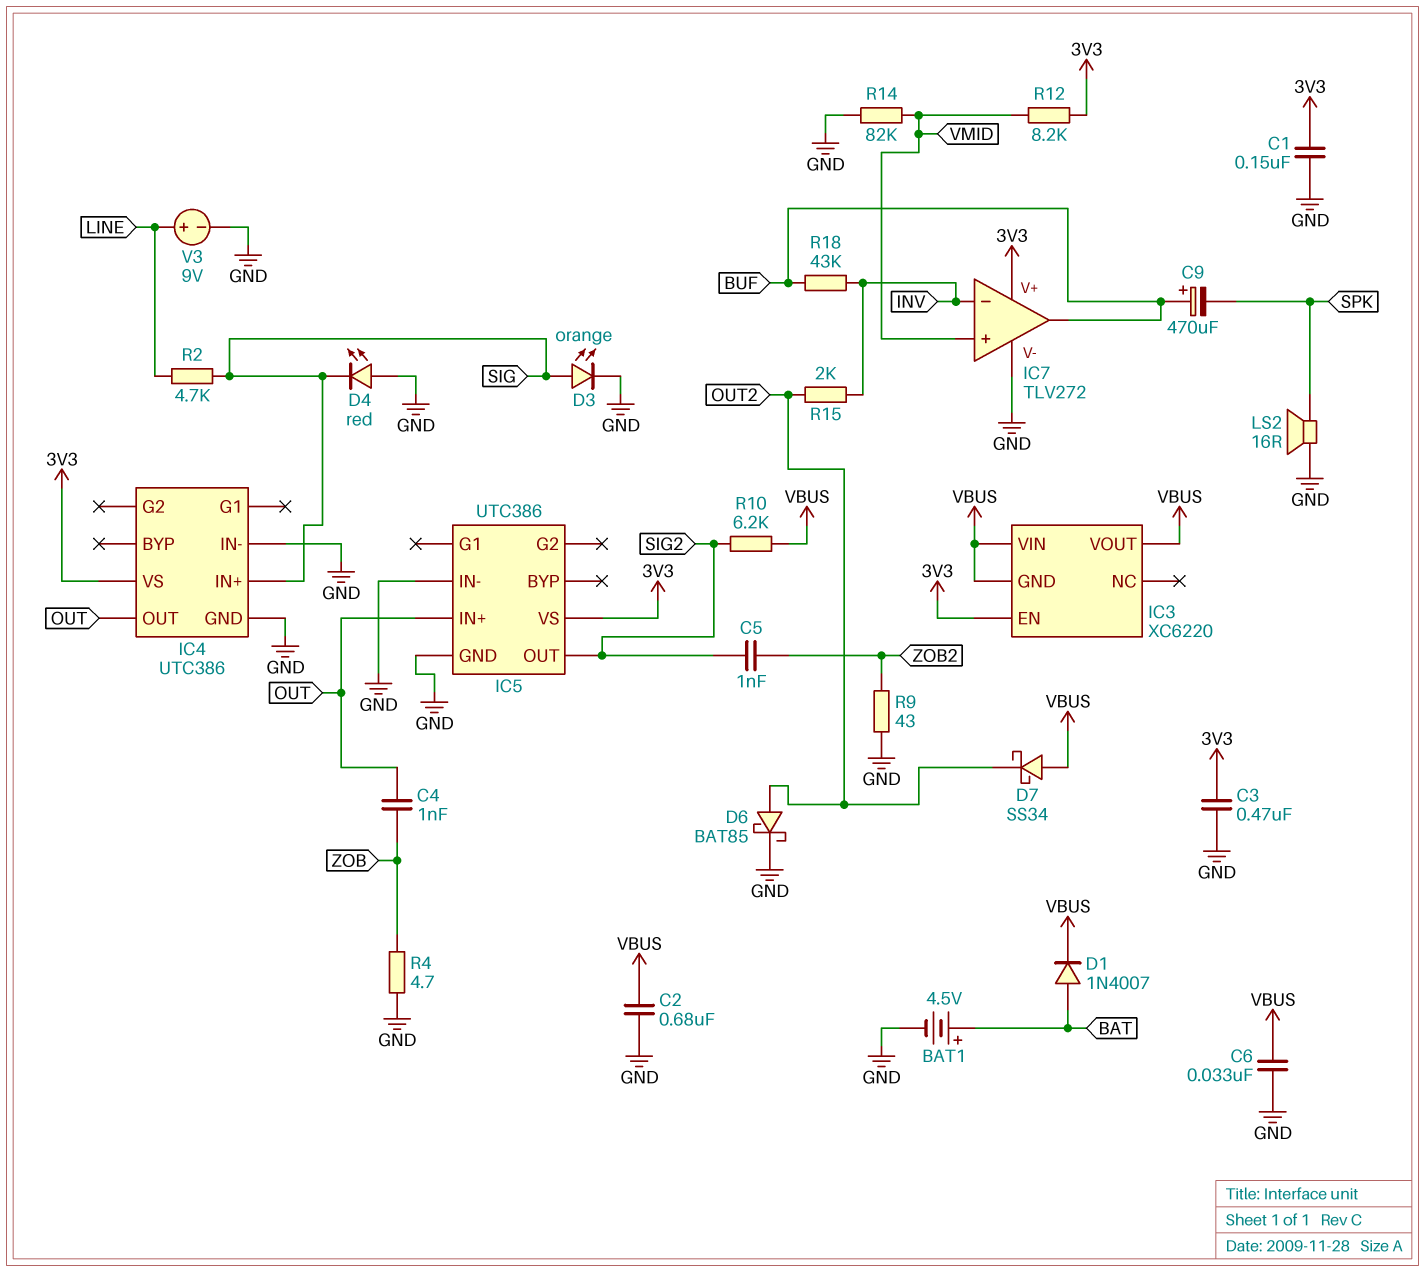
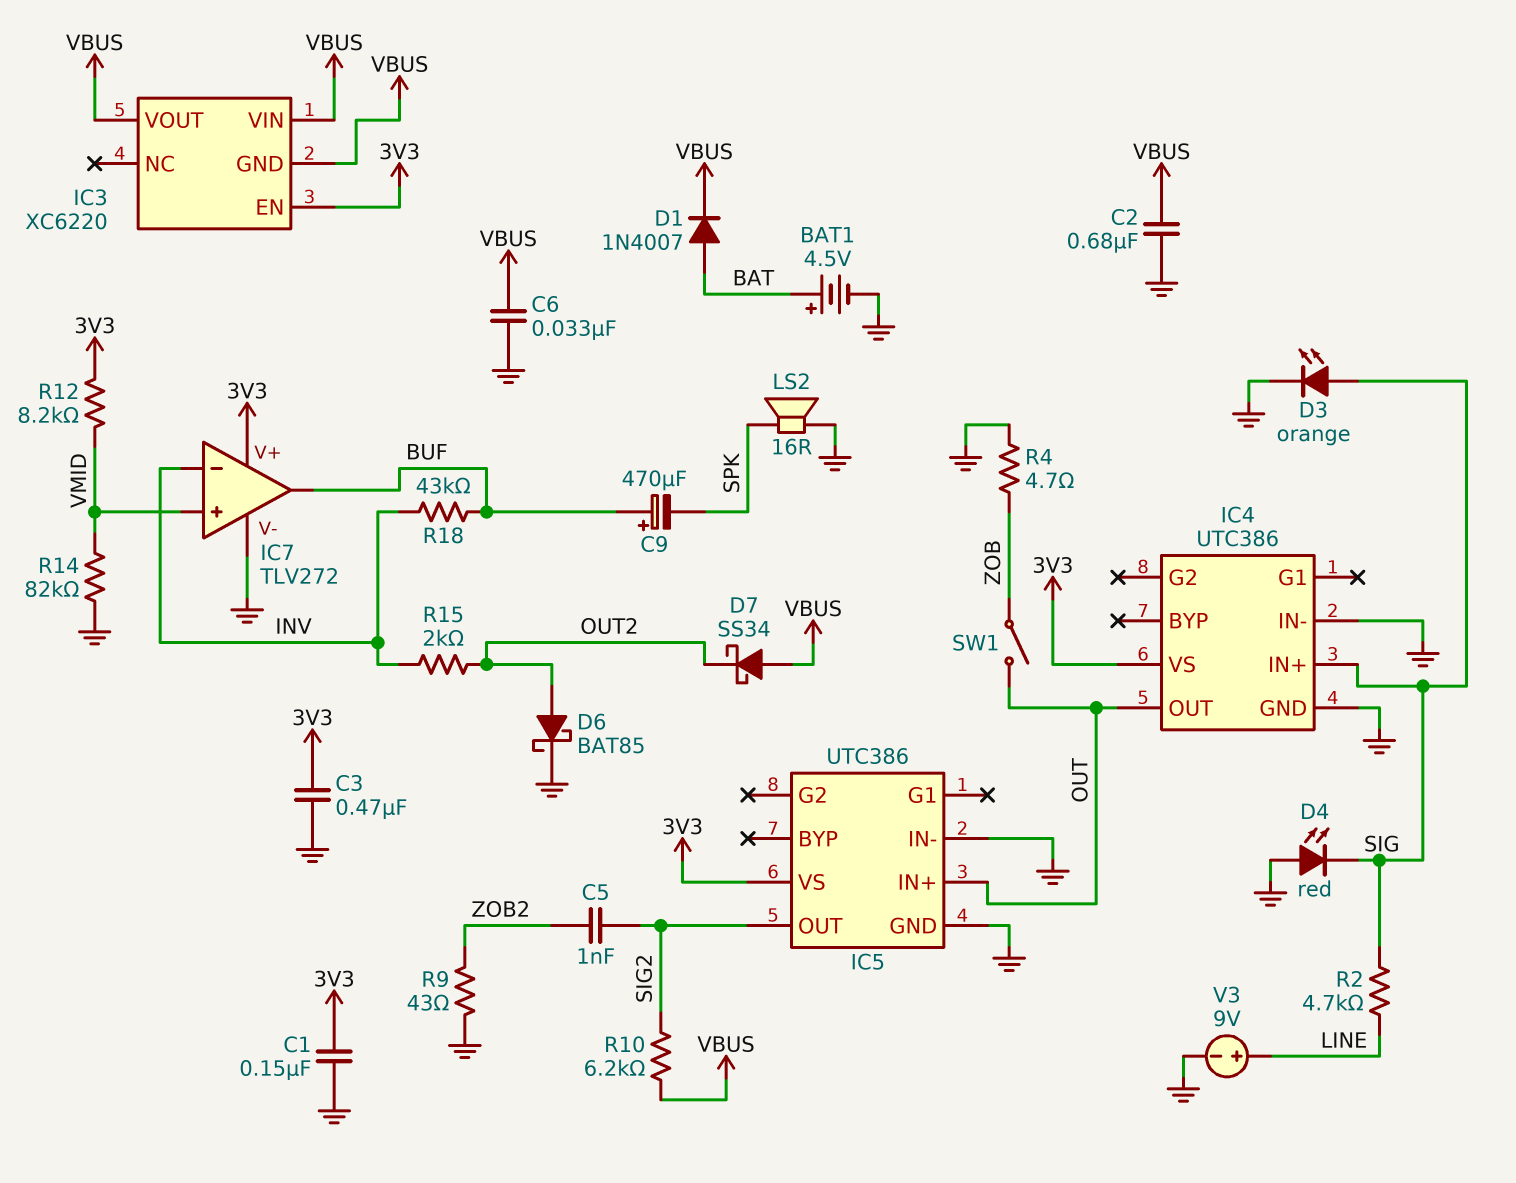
C4: 1nF (OUT, ZOB) -> none
SW1: none -> switch (OUT, ZOB)

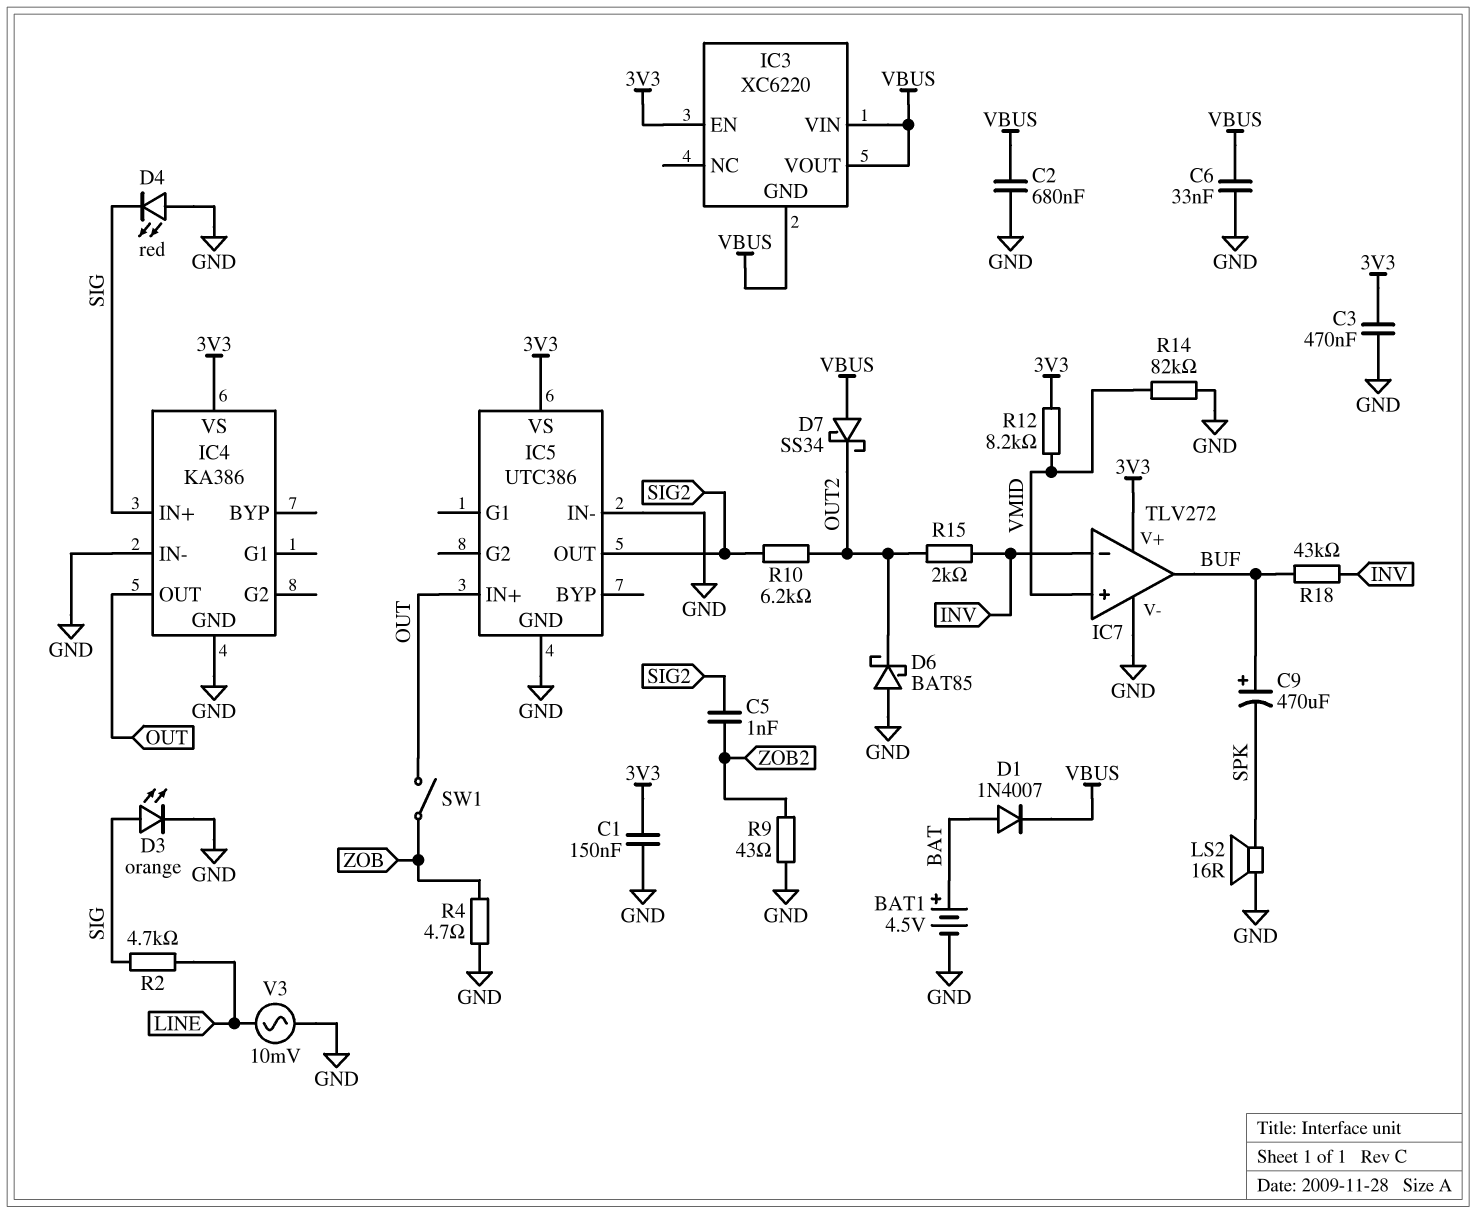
D6: schottky BAT85 (A OUT2, K GND) -> schottky BAT85 (A GND, K OUT2)
IC4: UTC386 -> KA386
R10: 6.2k (SIG2, VBUS) -> 6.2k (OUT2, SIG2)
V3: 9V (plus LINE, minus GND) -> AC 10mV (GND, LINE)

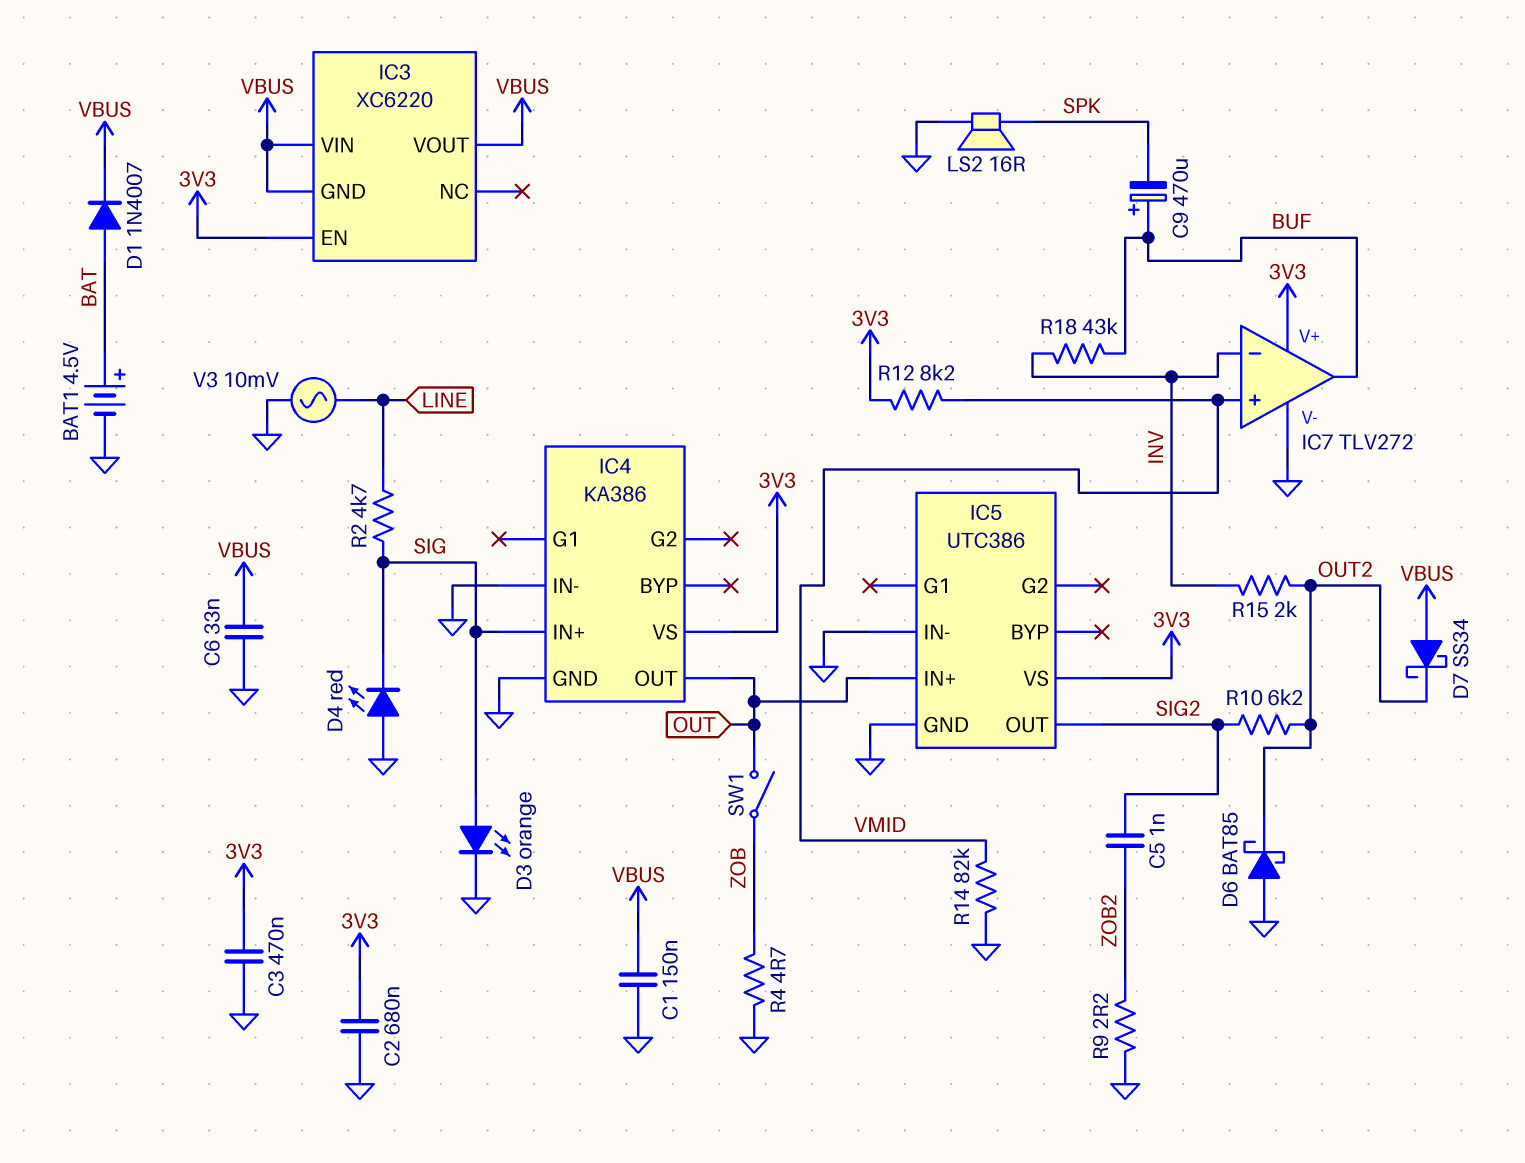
C1: 150nF (3V3, GND) -> 150nF (GND, VBUS)
C2: 680nF (GND, VBUS) -> 680nF (3V3, GND)
R9: 43 (GND, ZOB2) -> 2.2 (GND, ZOB2)

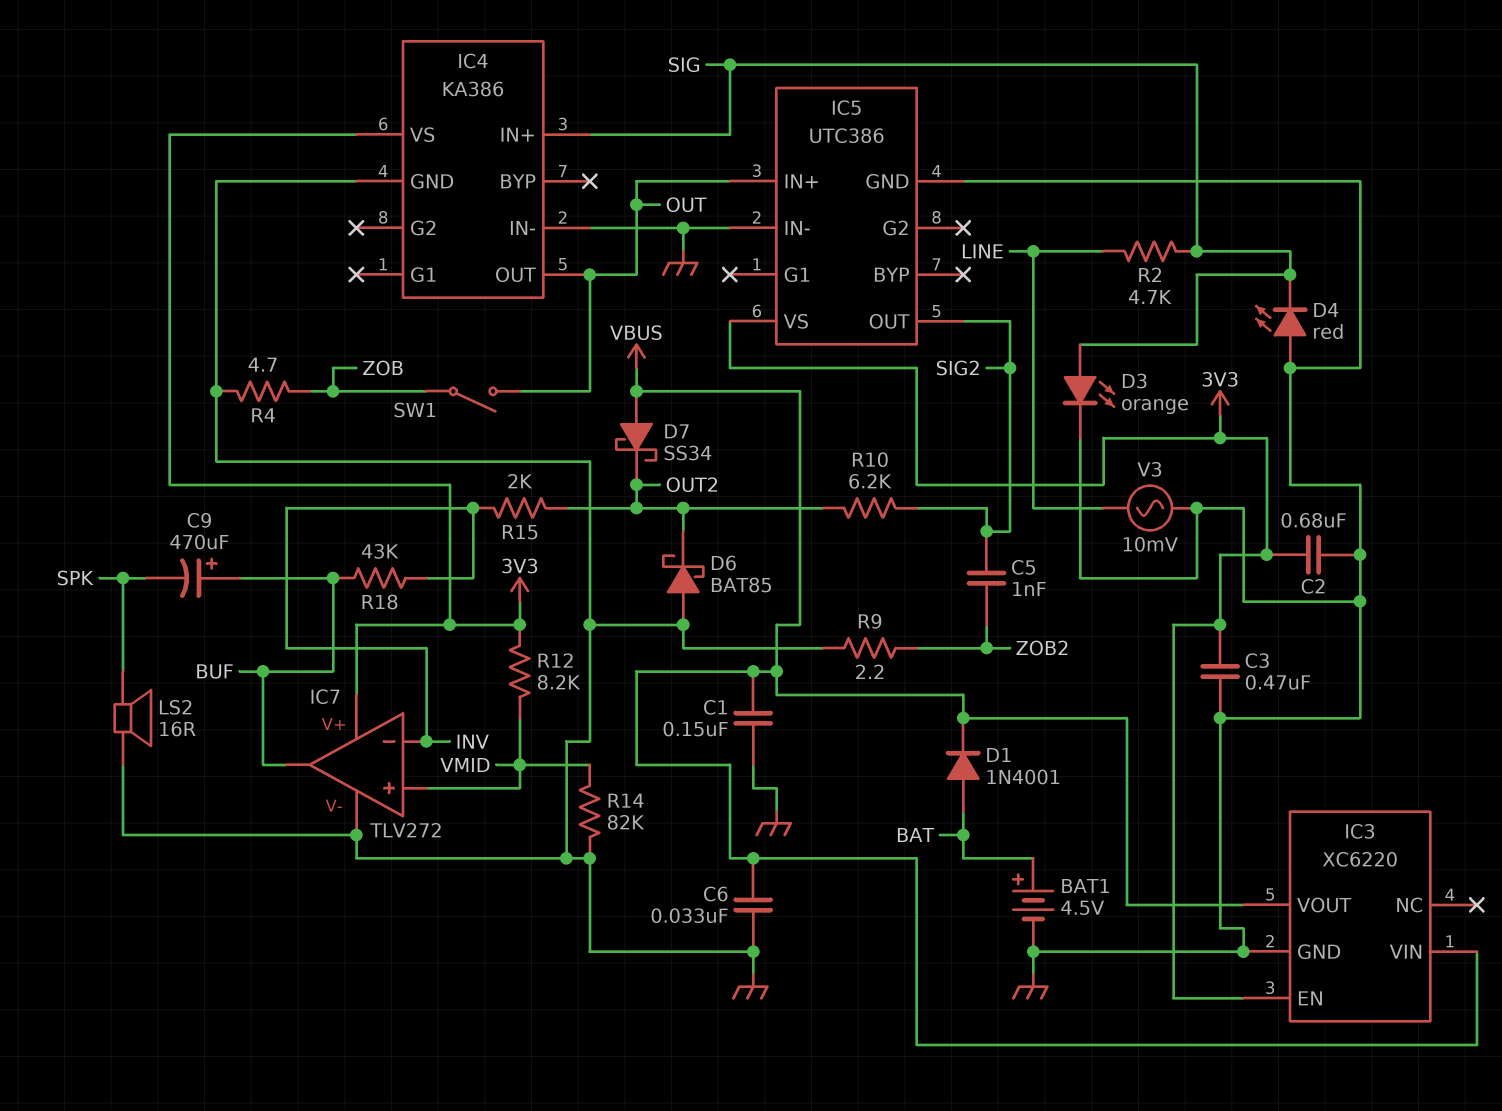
D1: diode 1N4007 (A BAT, K VBUS) -> diode 1N4001 (A BAT, K VBUS)
IC3 pin GND: VBUS -> GND

